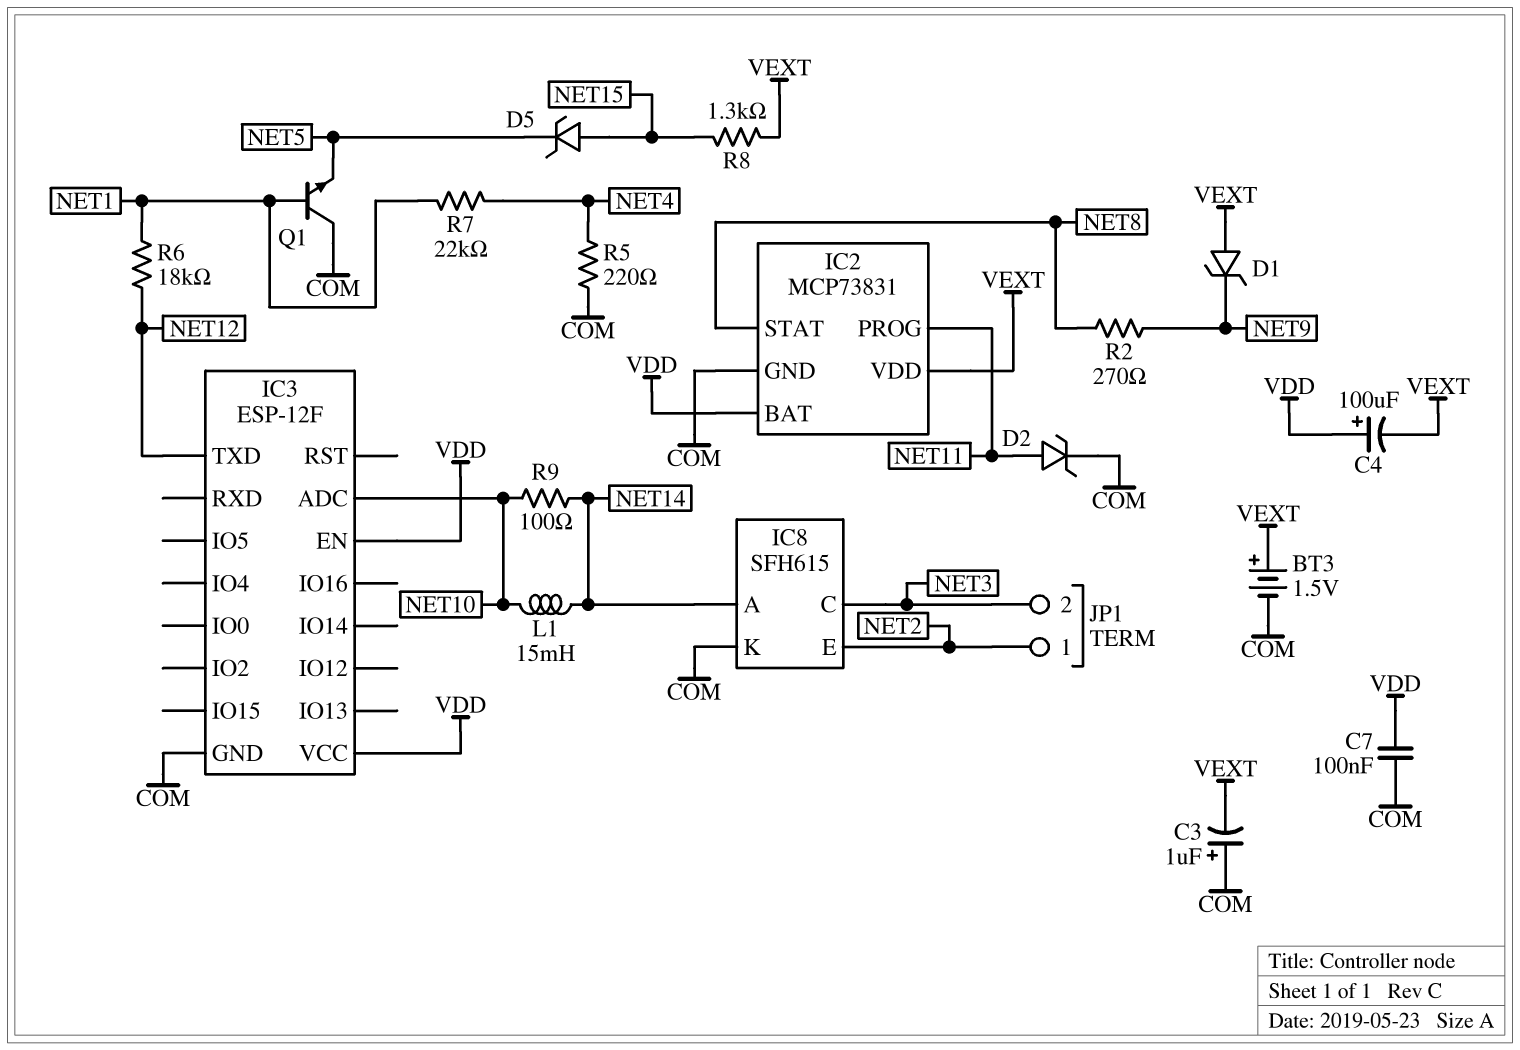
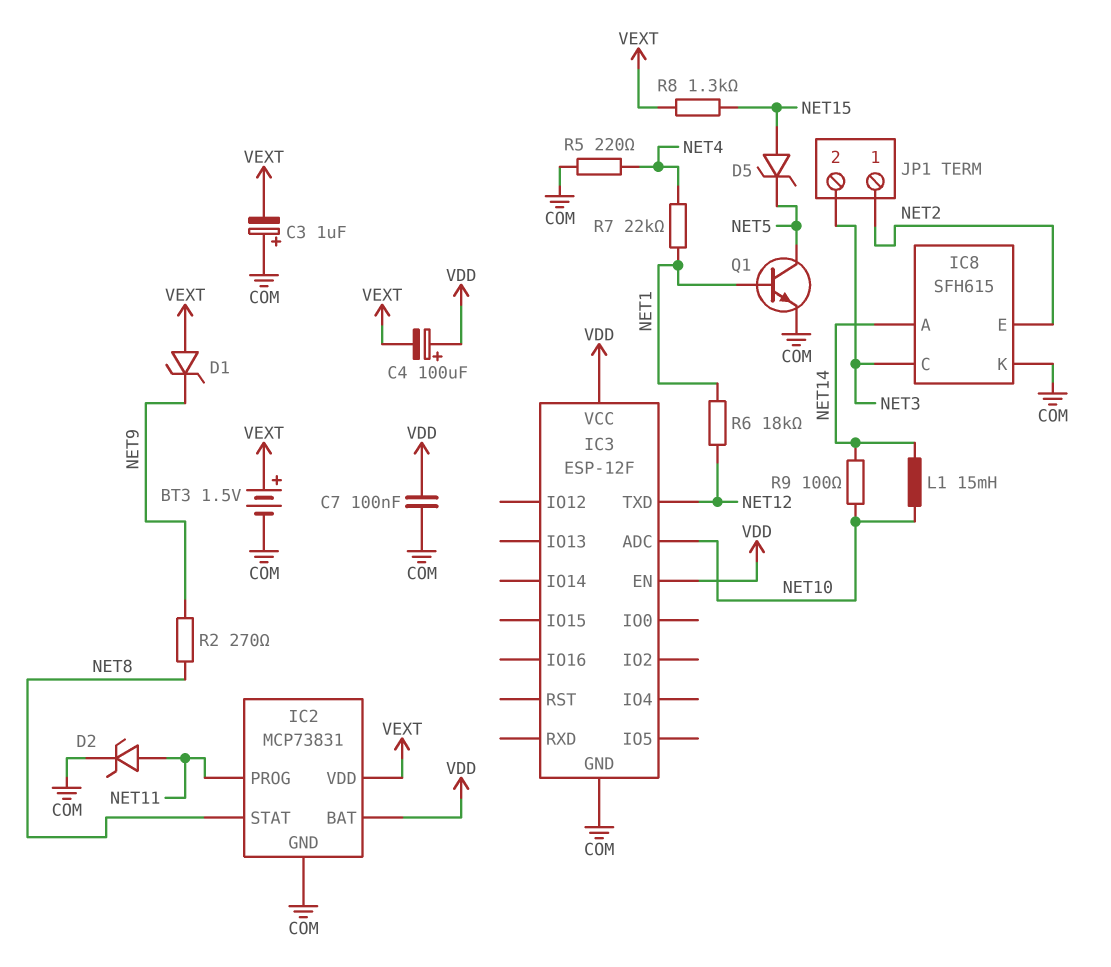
Q1: NPN (B NET1, C COM, E NET5) -> NPN (B NET1, C NET5, E COM)

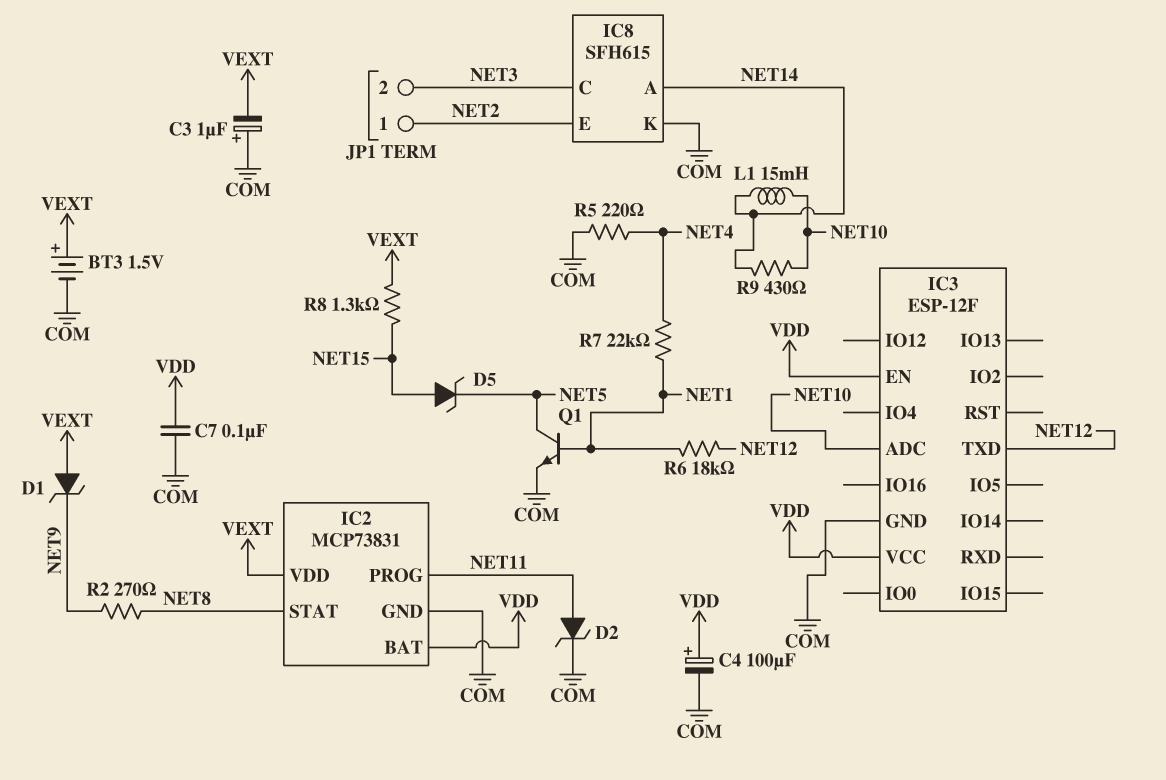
C4: 100uF (plus VDD, minus VEXT) -> 100uF (plus VDD, minus COM)
R9: 100 (NET10, NET14) -> 430 (NET10, NET14)

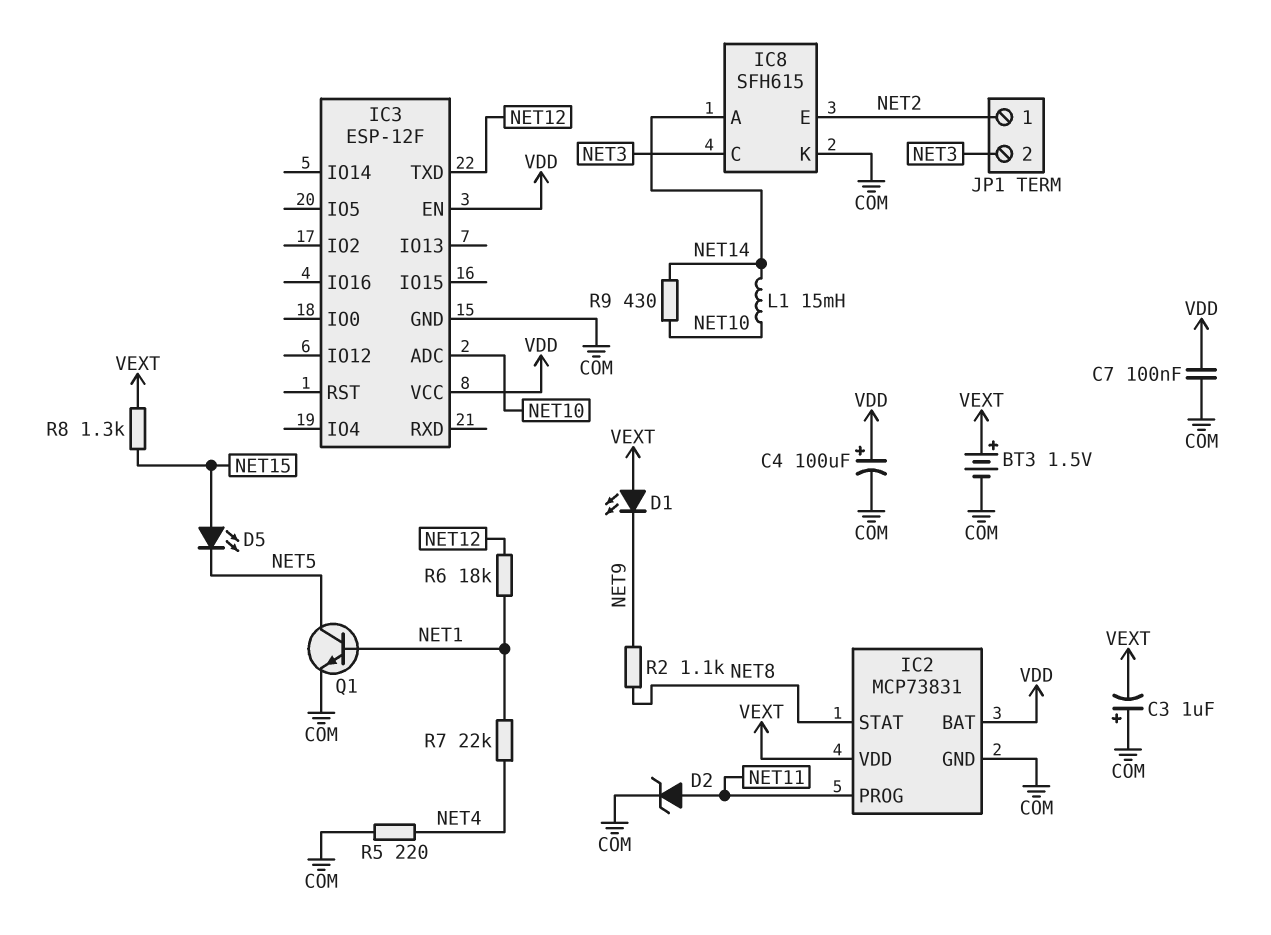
D1: zener (A VEXT, K NET9) -> LED (A VEXT, K NET9)
D5: zener (A NET15, K NET5) -> LED (A NET15, K NET5)
R2: 270 (NET8, NET9) -> 1.1k (NET8, NET9)

